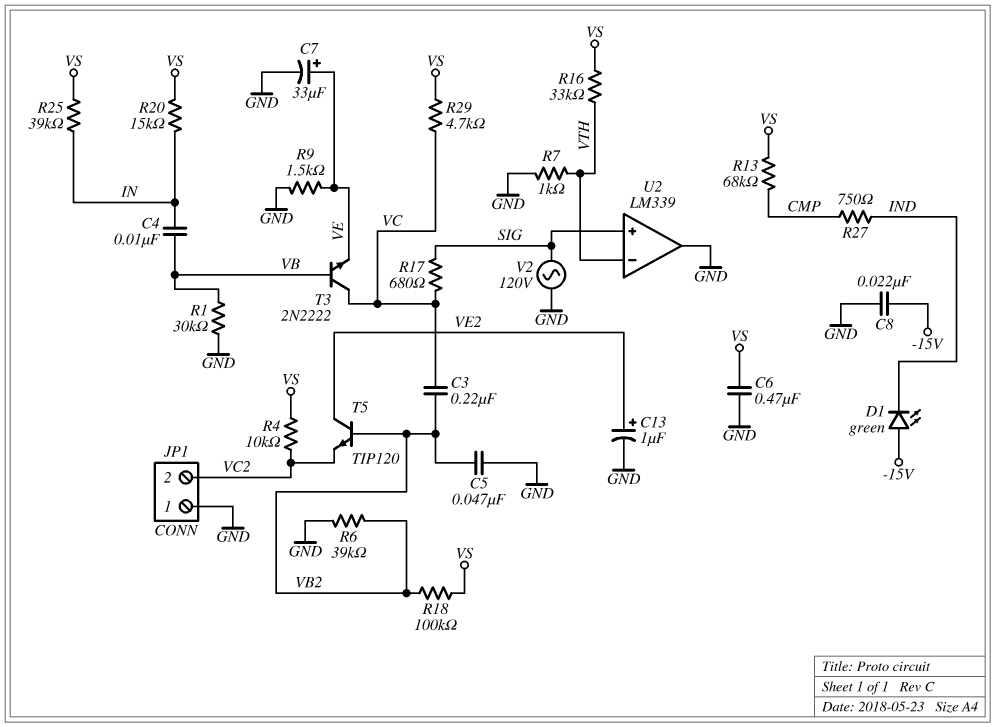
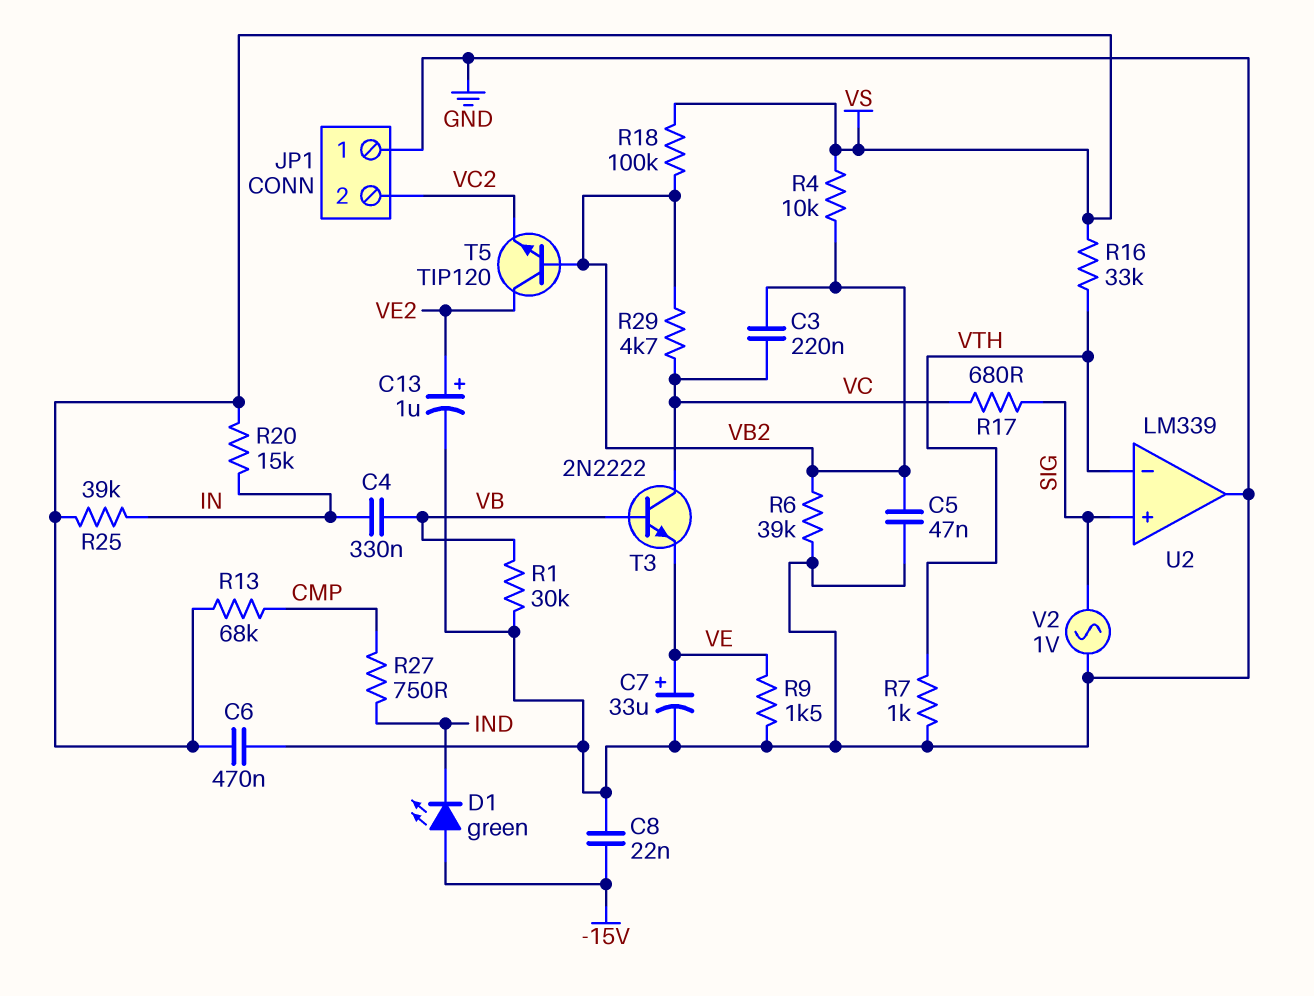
C4: 10nF (IN, VB) -> 330nF (IN, VB)
R4: 10k (VC2, VS) -> 10k (VB2, VS)
R29: 4.7k (VC, VS) -> 4.7k (VB2, VC)
V2: AC 120V (GND, SIG) -> AC 1V (GND, SIG)

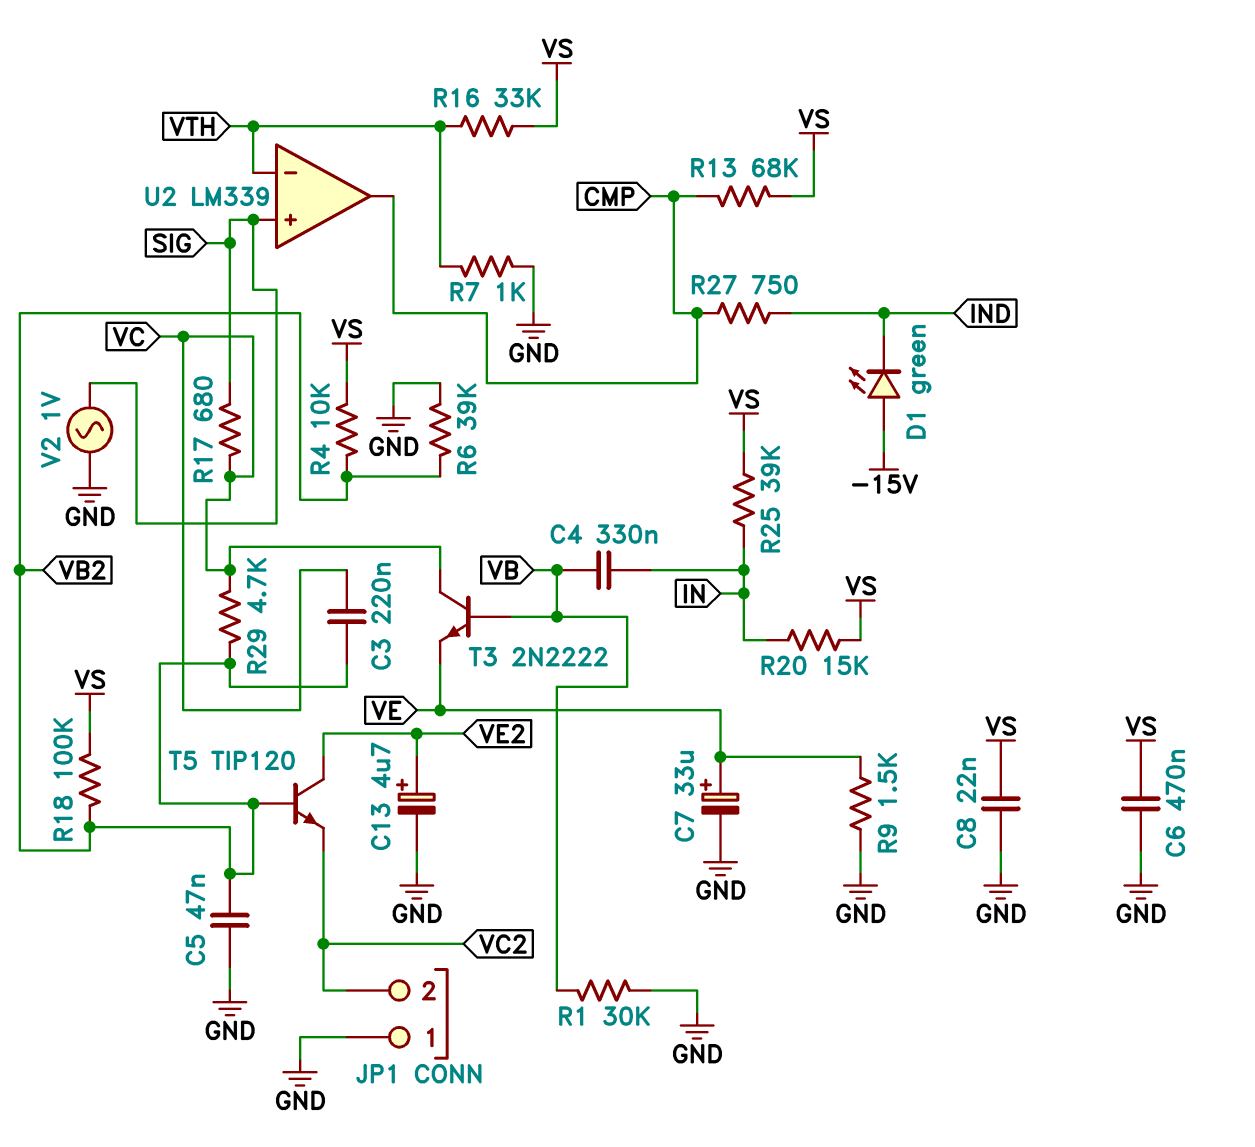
C8: 22nF (-15V, GND) -> 22nF (GND, VS)
C13: 1uF (plus VE2, minus GND) -> 4.7uF (plus VE2, minus GND)
U2 pin out: GND -> CMP

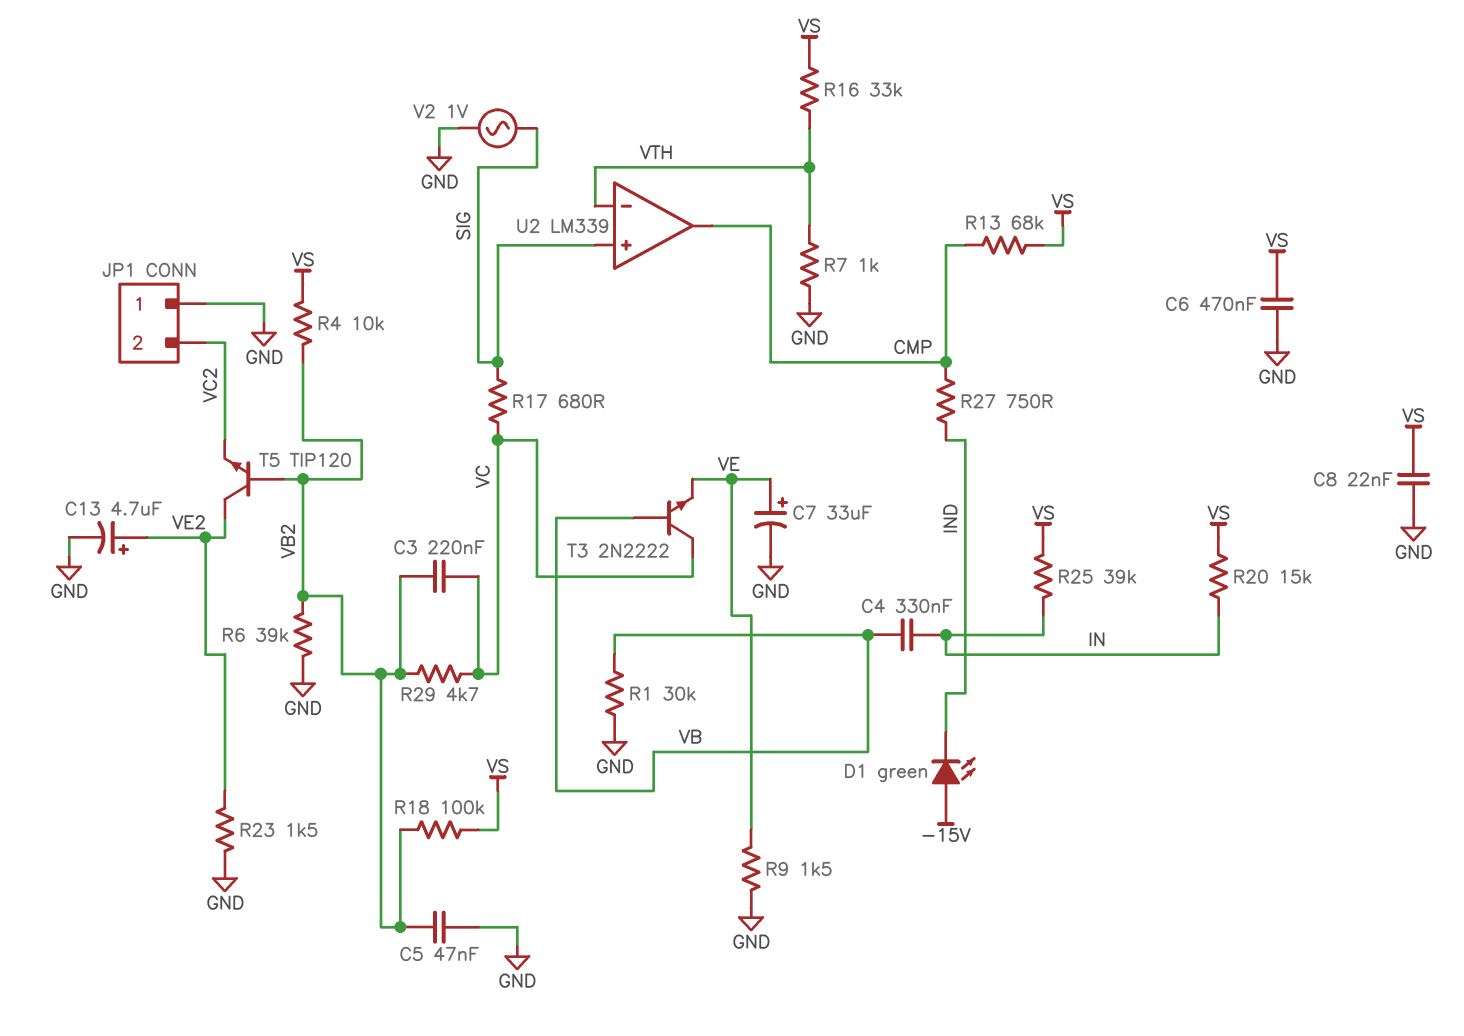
R23: none -> 1.5k (GND, VE2)

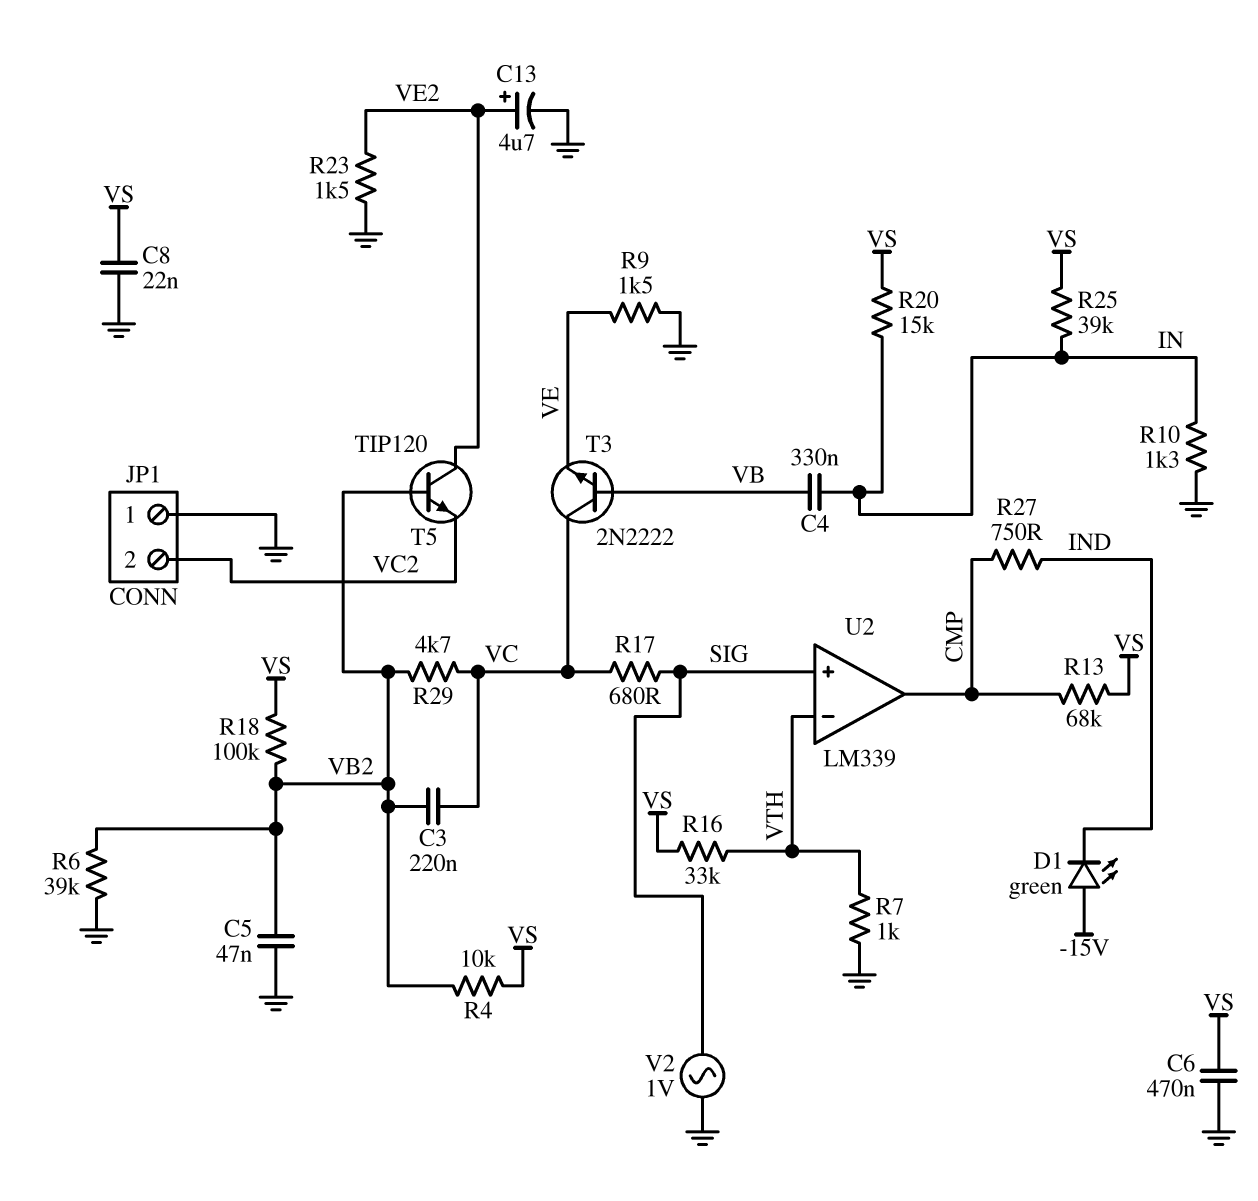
C7: 33uF (plus VE, minus GND) -> none
R1: 30k (GND, VB) -> none
R10: none -> 1.3k (GND, IN)

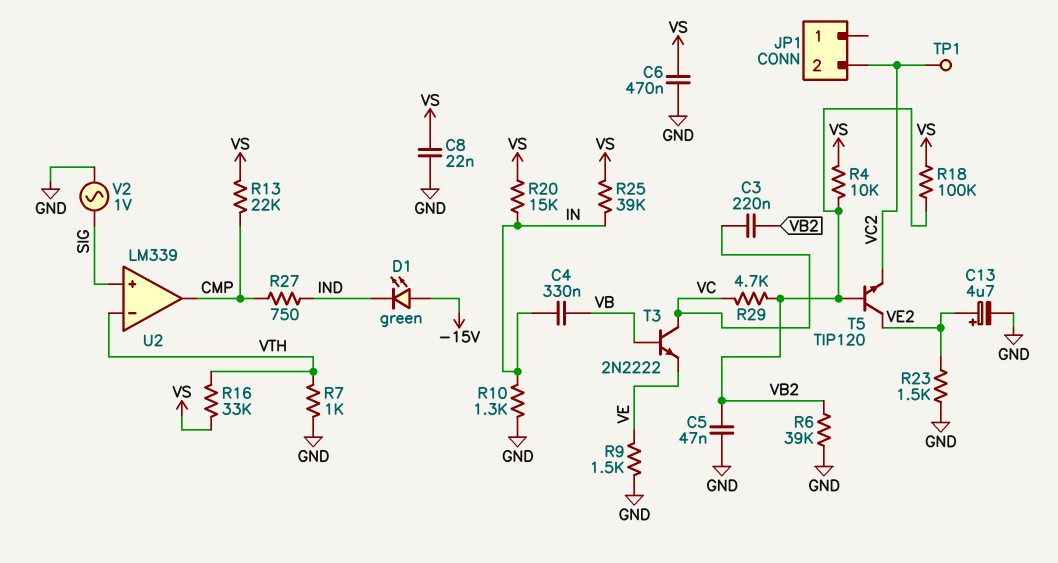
JP1 pin 1: GND -> none
R13: 68k (CMP, VS) -> 22k (CMP, VS)
R17: 680 (SIG, VC) -> none
TP1: none -> test point (VC2)

